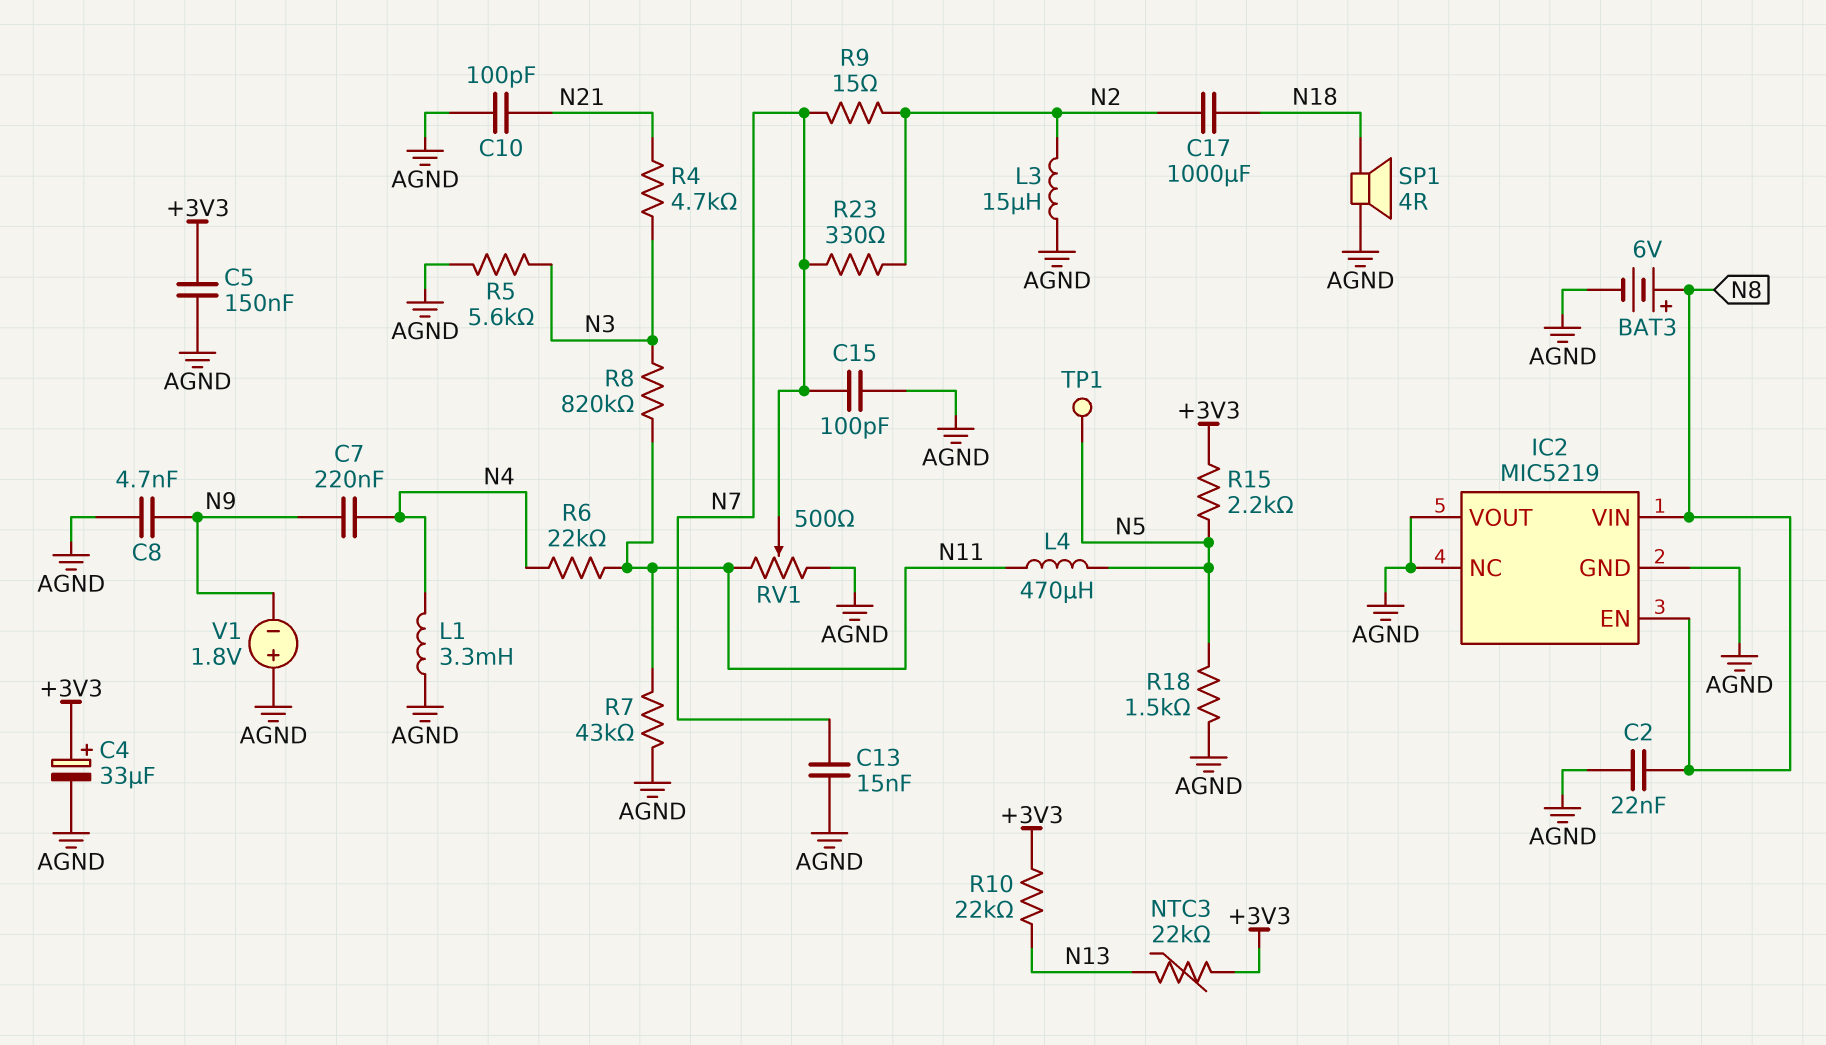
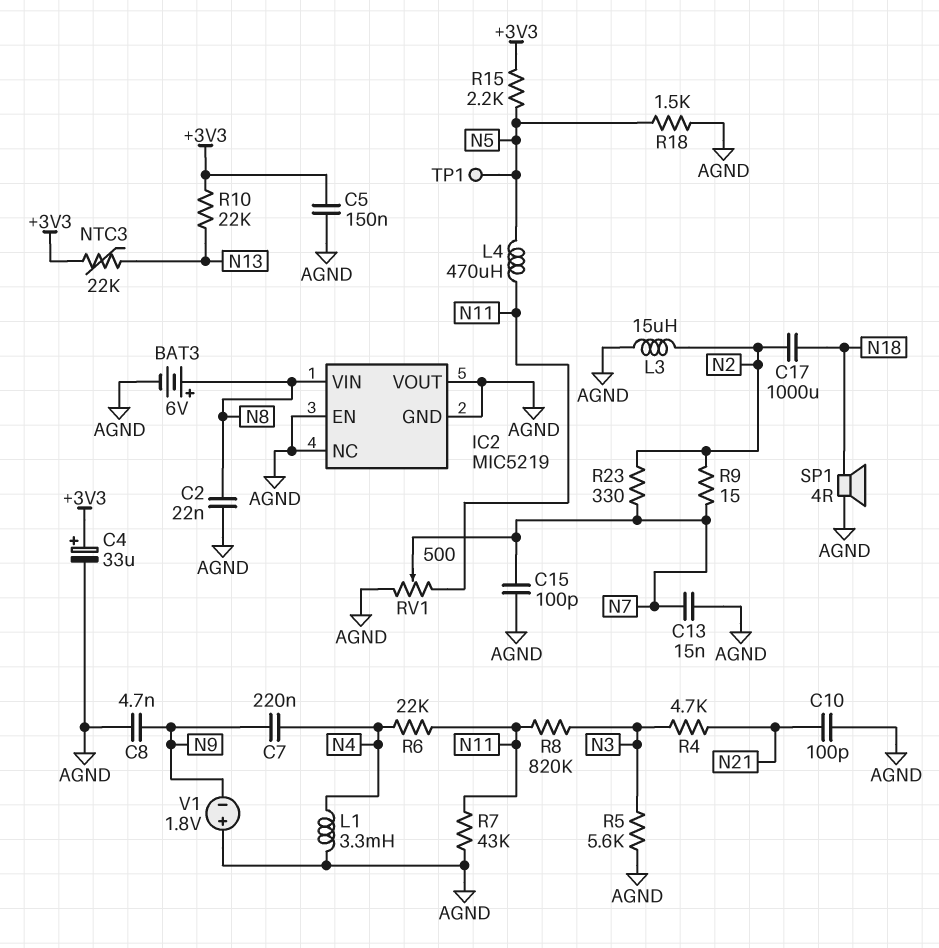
IC2 pin EN: N8 -> AGND

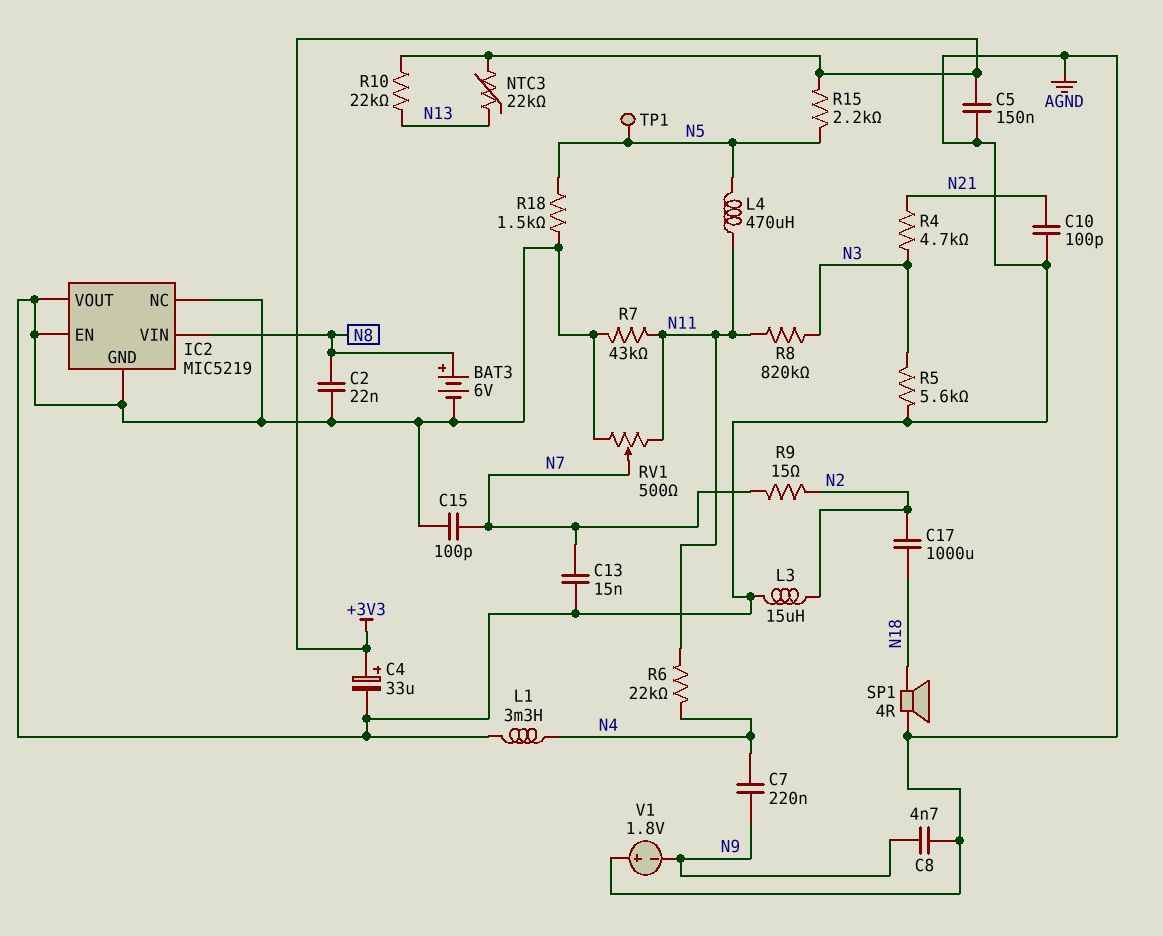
R23: 330 (N2, N7) -> none

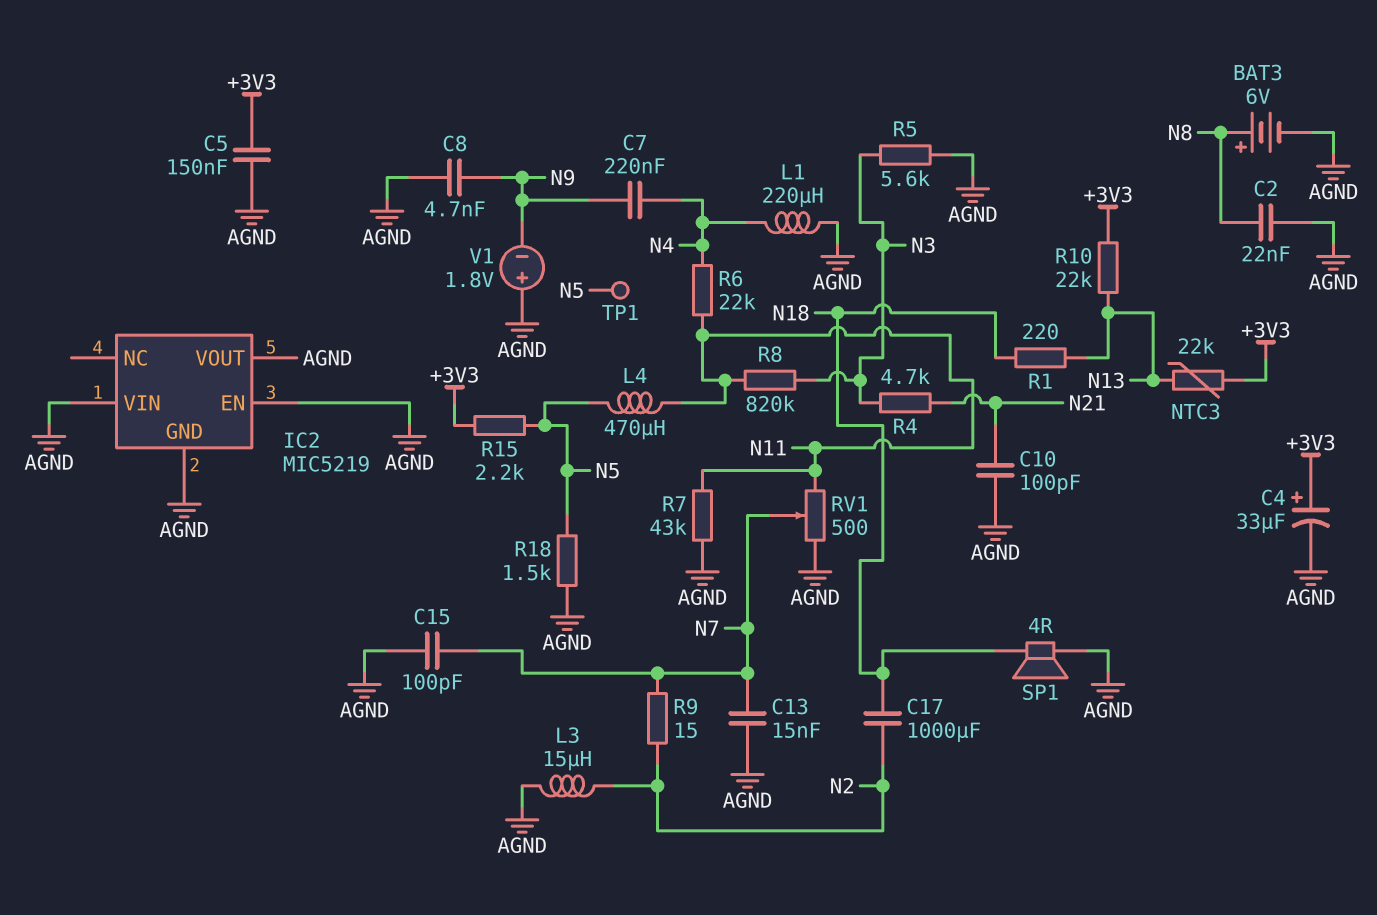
IC2 pin NC: AGND -> none
IC2 pin VIN: N8 -> AGND
L1: 3.3mH (AGND, N4) -> 220uH (AGND, N4)
R1: none -> 220 (N13, N18)

